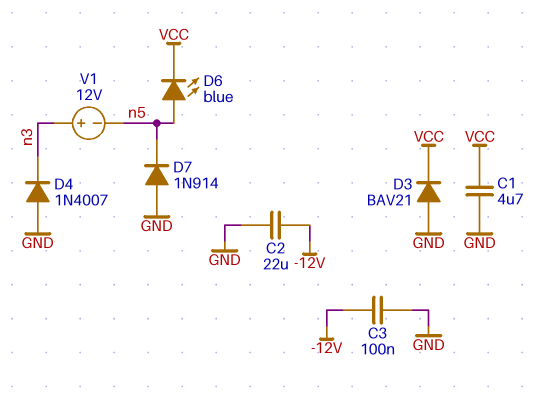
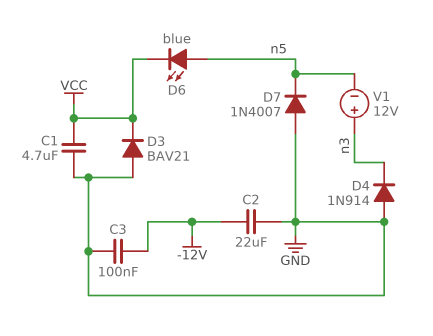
D4: diode 1N4007 (A GND, K n3) -> diode 1N914 (A GND, K n3)
D7: diode 1N914 (A GND, K n5) -> diode 1N4007 (A GND, K n5)

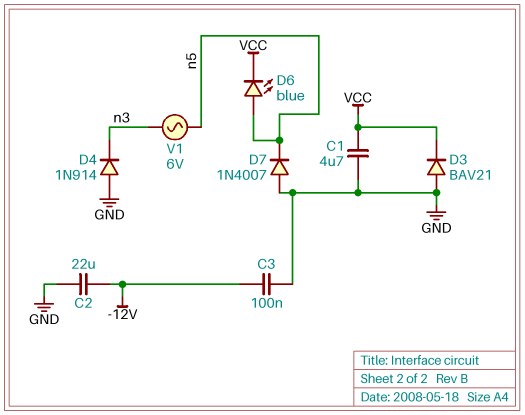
V1: 12V (plus n3, minus n5) -> AC 6V (n3, n5)

